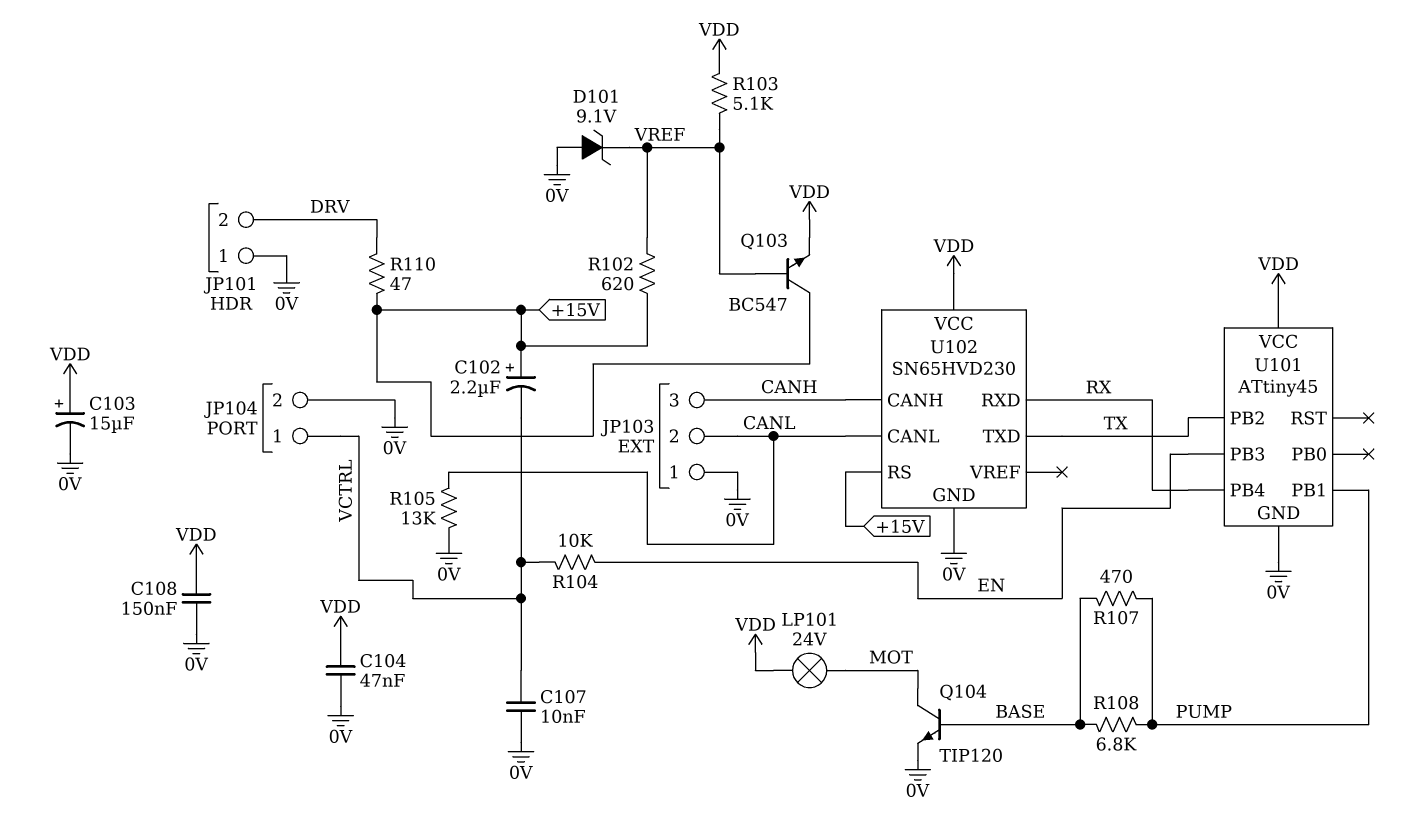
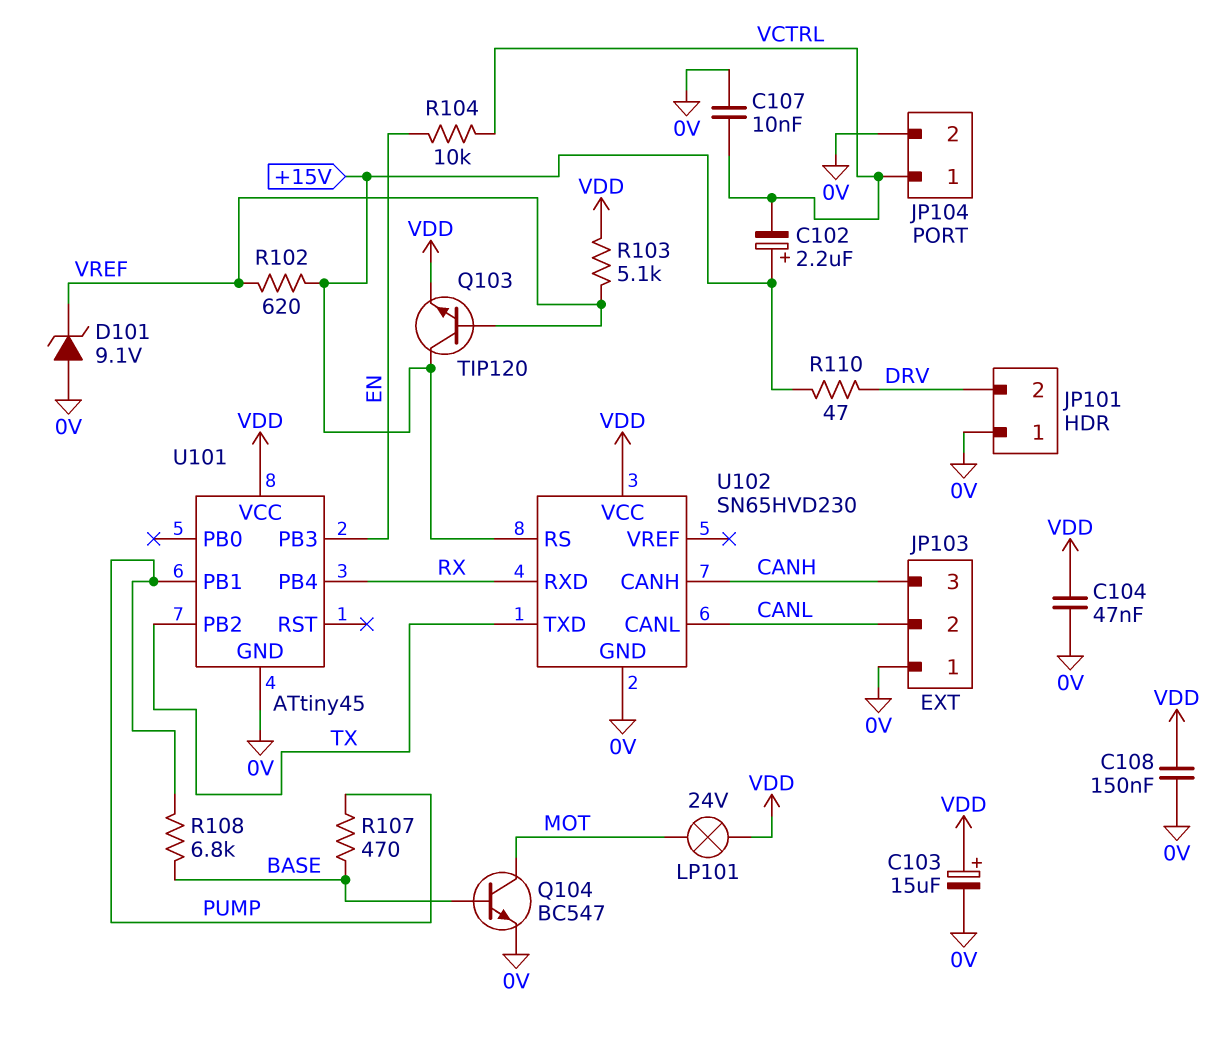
Q103: NPN BC547 (B VREF, C +15V, E VDD) -> NPN TIP120 (B VREF, C +15V, E VDD)
Q104: NPN TIP120 (B BASE, C MOT, E 0V) -> NPN BC547 (B BASE, C MOT, E 0V)
R105: 13k (0V, CANL) -> none

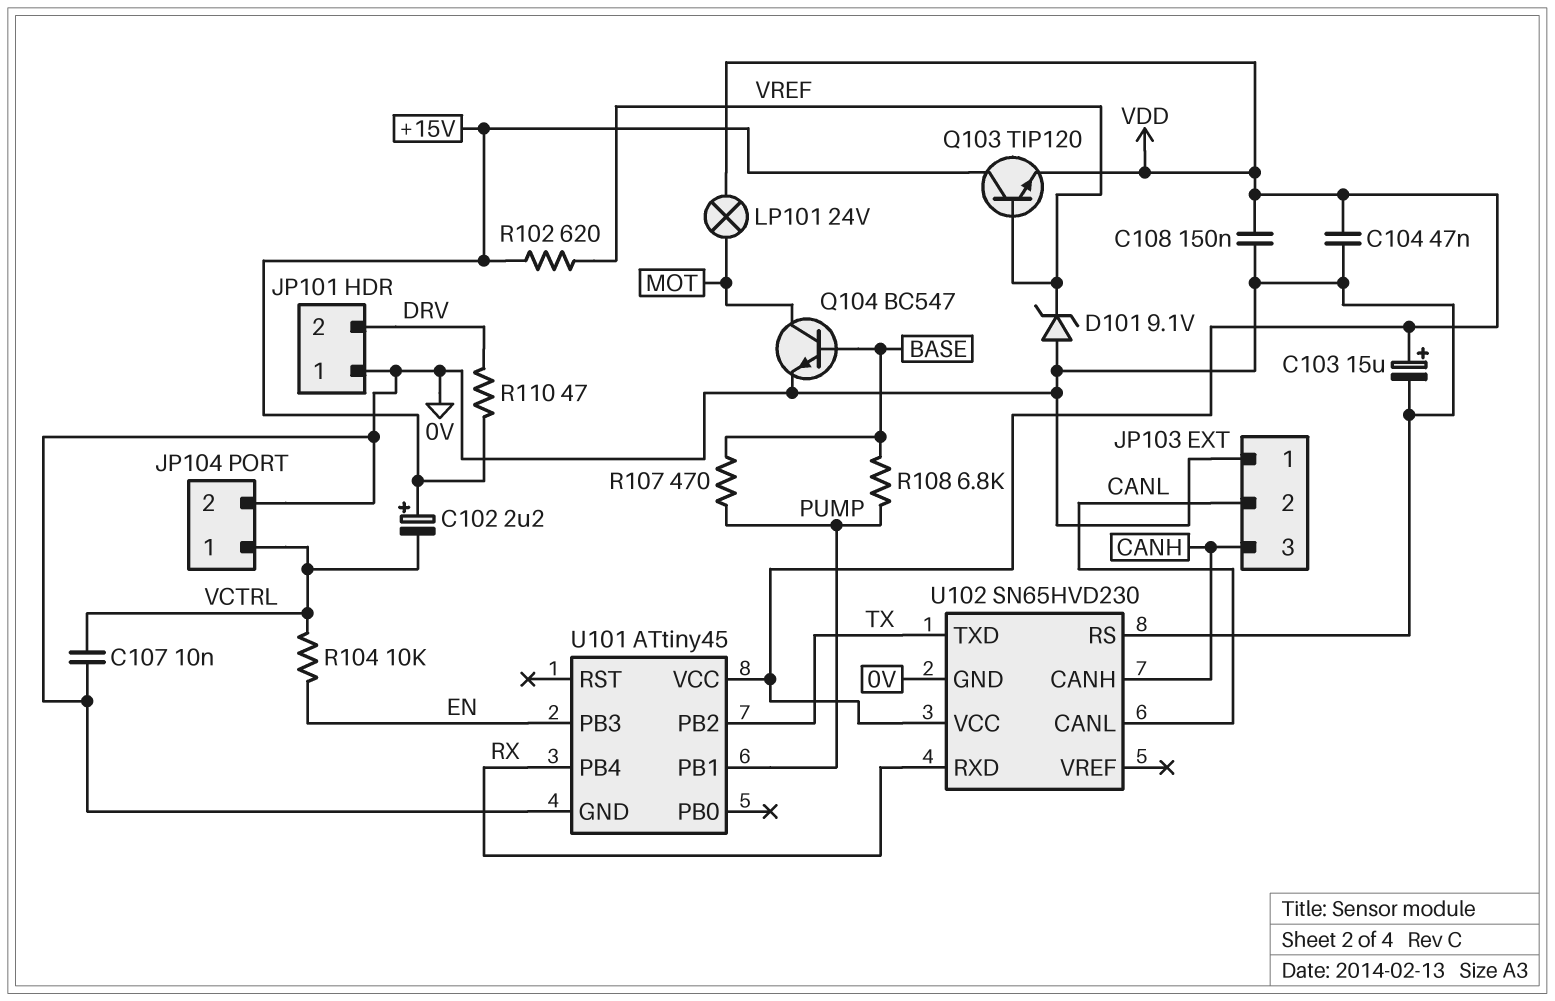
R103: 5.1k (VDD, VREF) -> none
U102 pin RS: +15V -> 0V

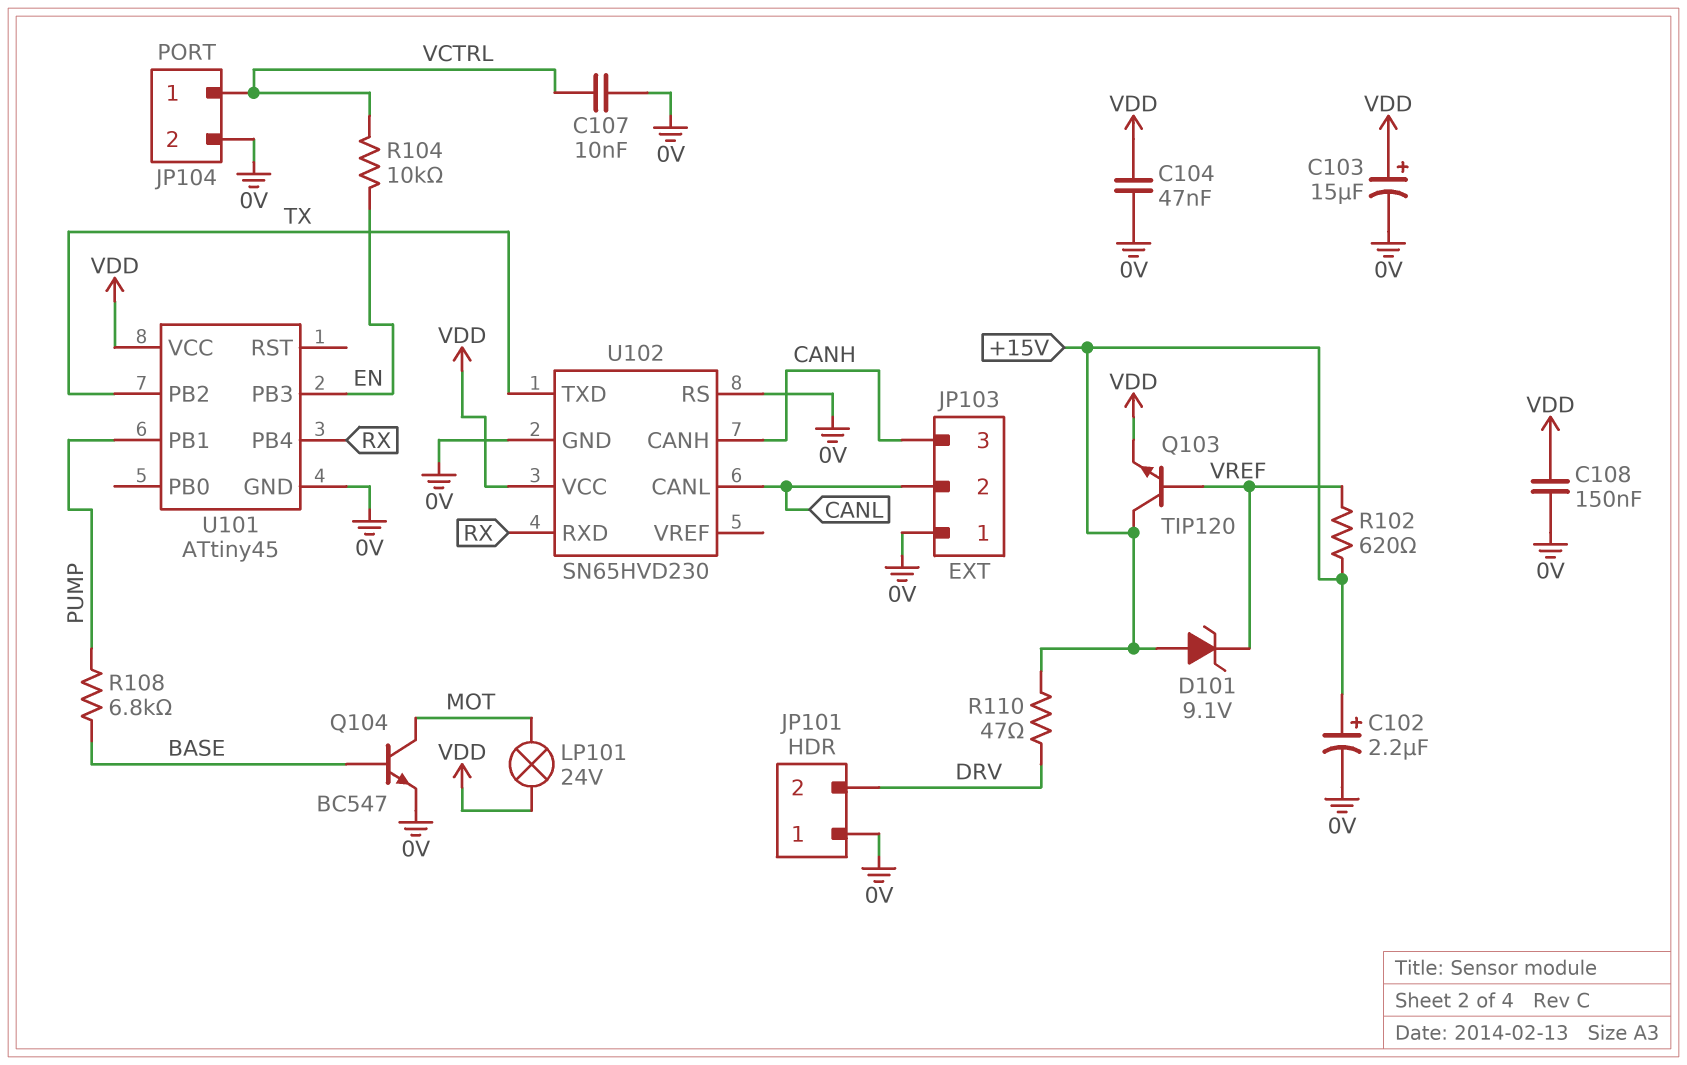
C102: 2.2uF (plus +15V, minus VCTRL) -> 2.2uF (plus +15V, minus 0V)
D101: zener 9.1V (A 0V, K VREF) -> zener 9.1V (A +15V, K VREF)
R107: 470 (BASE, PUMP) -> none

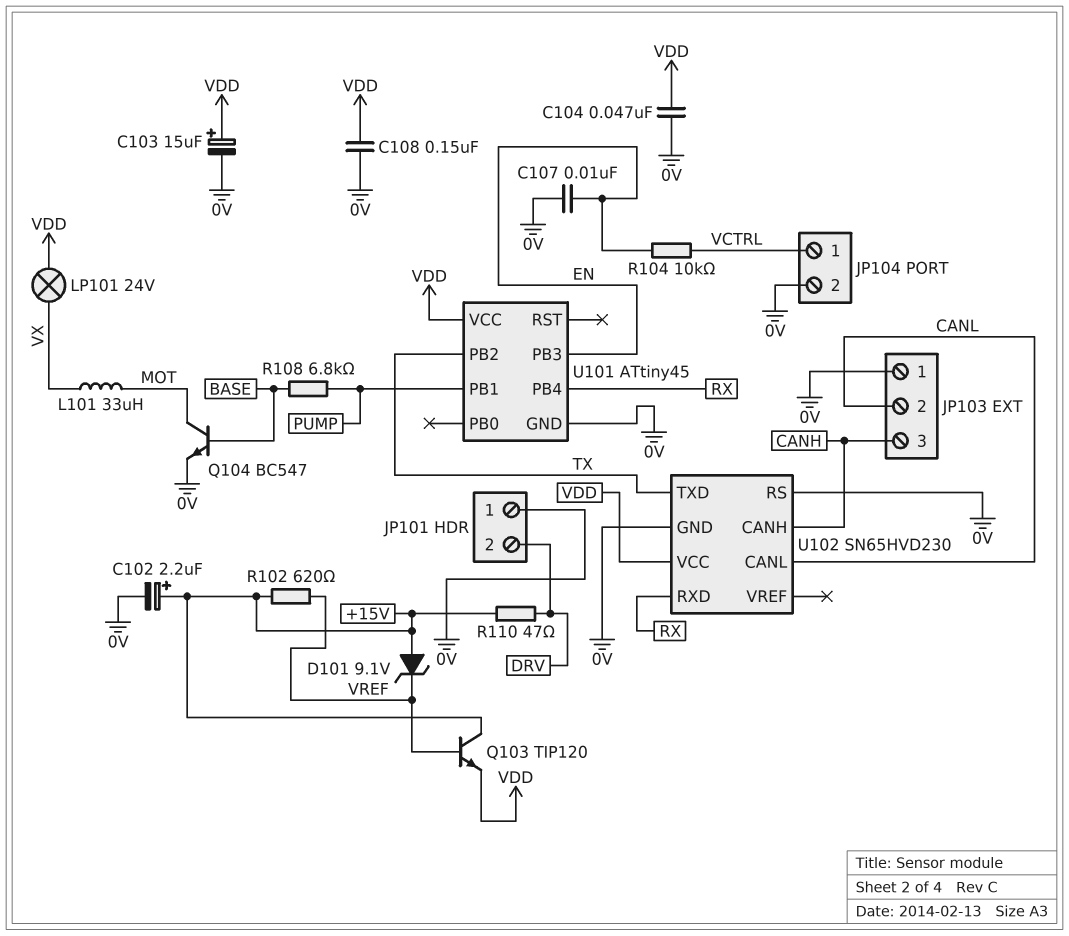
C107: 10nF (0V, VCTRL) -> 10nF (0V, EN)
L101: none -> 33uH (MOT, VX)
LP101: lamp 24V (MOT, VDD) -> lamp 24V (VDD, VX)

